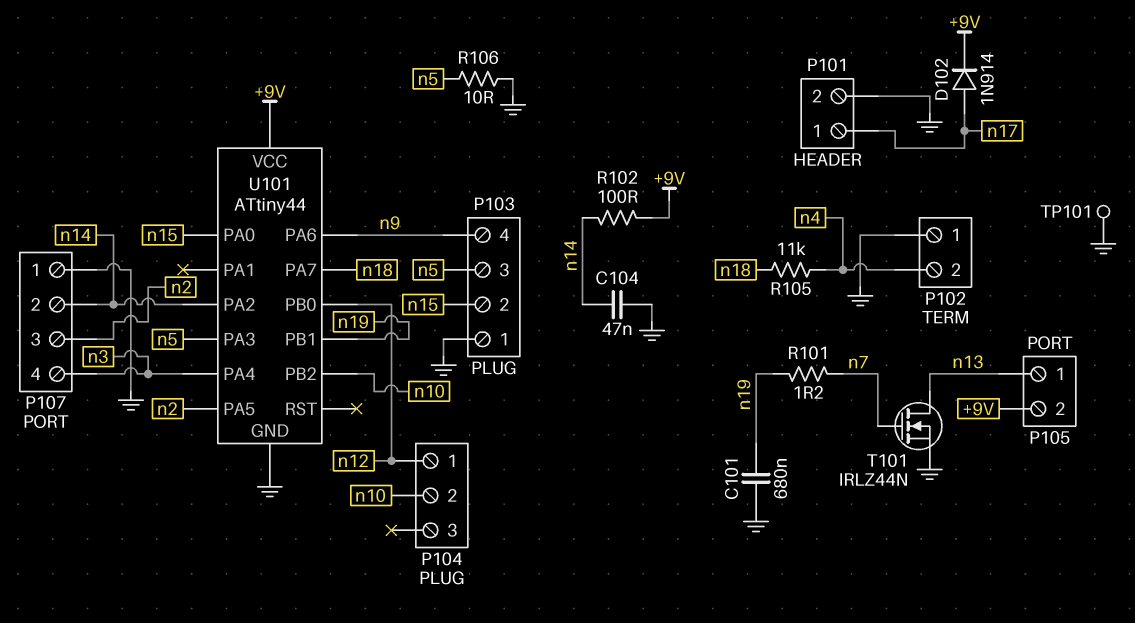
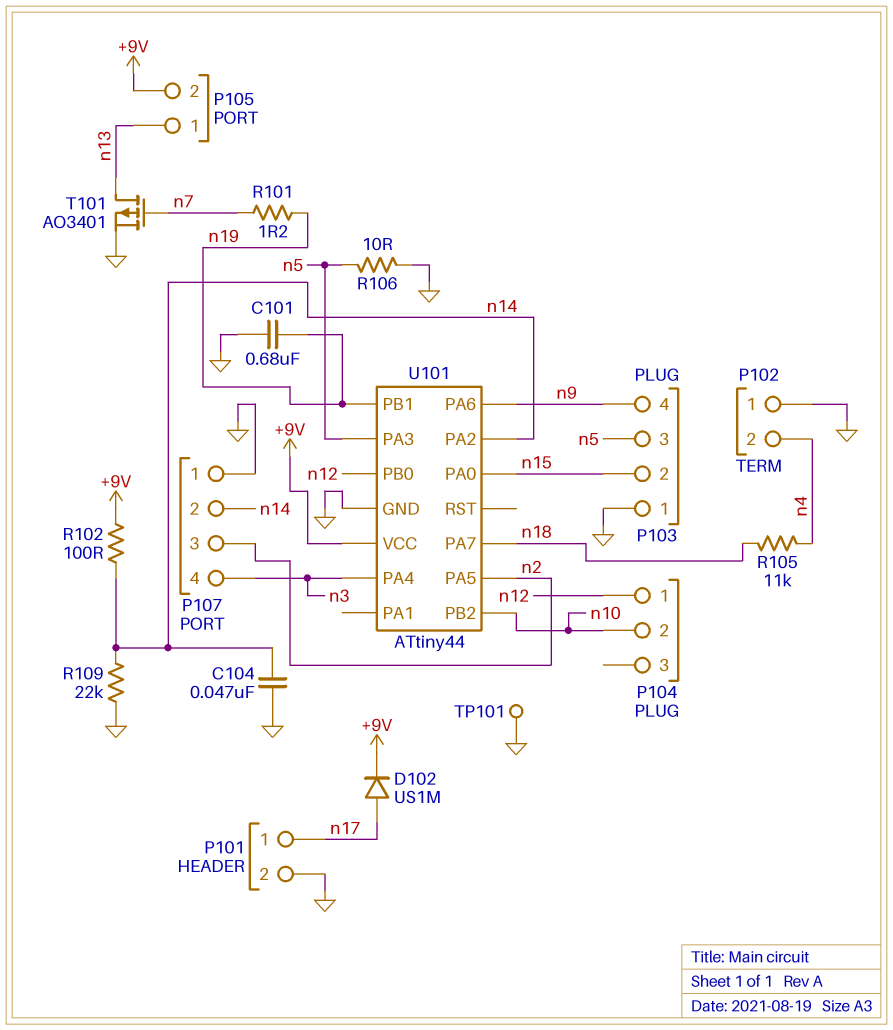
D102: diode 1N914 (A n17, K +9V) -> diode US1M (A n17, K +9V)
R109: none -> 22k (GND, n14)
T101: NMOS IRLZ44N (G n7, D n13, S GND) -> PMOS AO3401 (G n7, D n13, S GND)

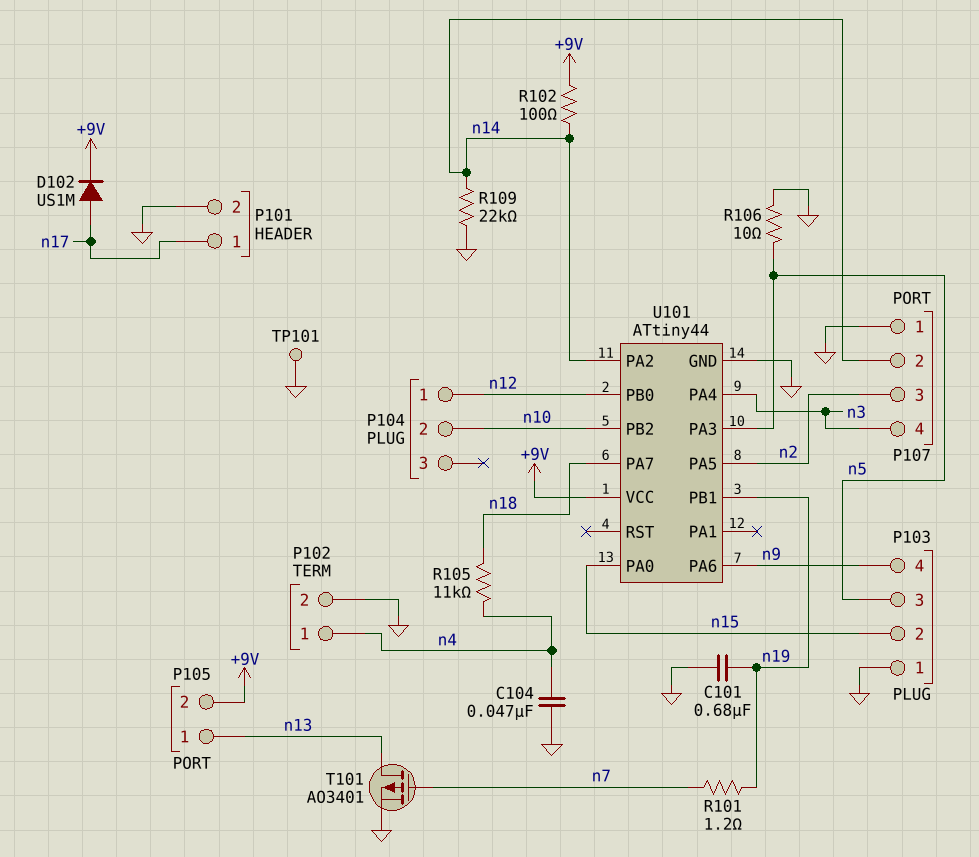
C104: 47nF (GND, n14) -> 47nF (GND, n4)
P102 pin 1: GND -> n4
P102 pin 2: n4 -> GND

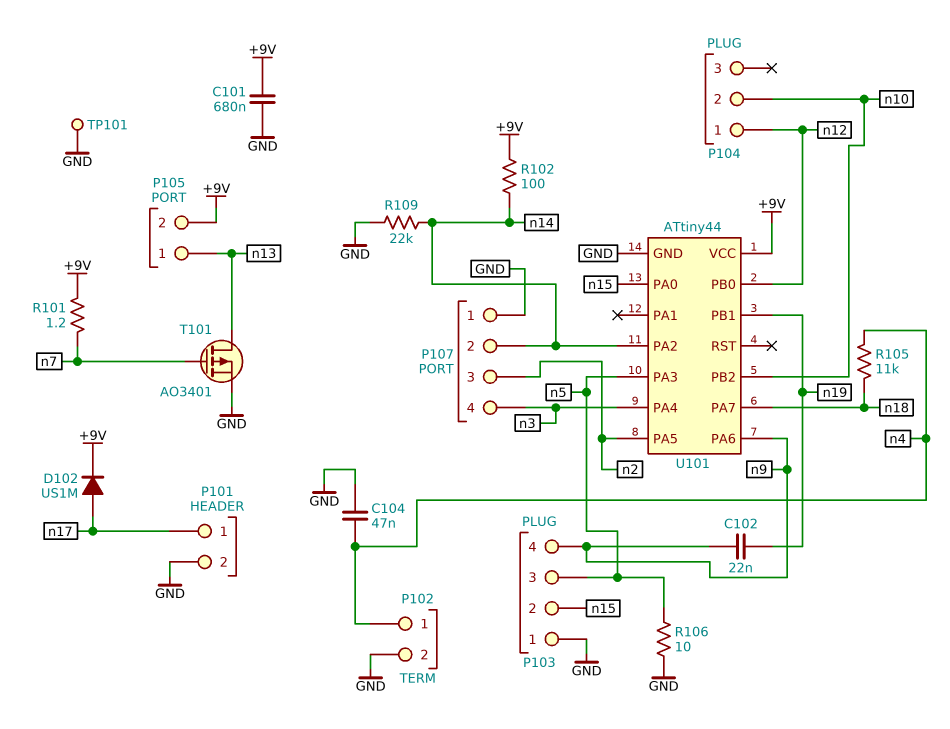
C101: 680nF (GND, n19) -> 680nF (+9V, GND)
C102: none -> 22nF (n9, n19)
R101: 1.2 (n7, n19) -> 1.2 (+9V, n7)

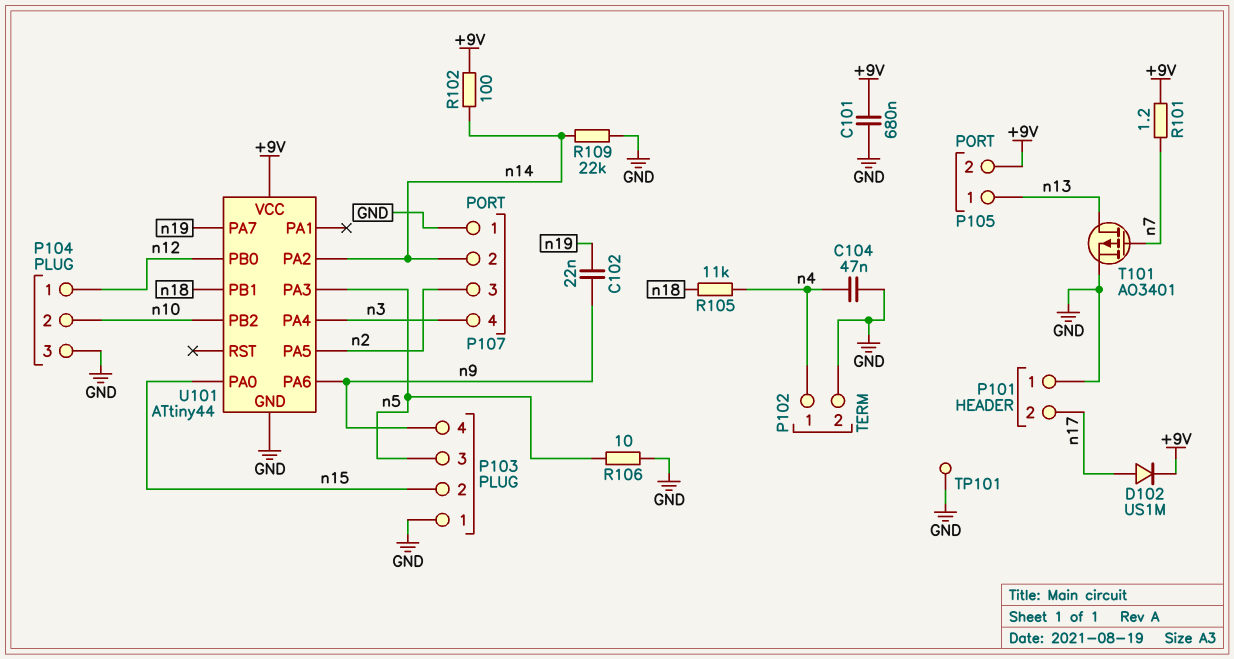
P101 pin 1: n17 -> GND
P101 pin 2: GND -> n17
P104 pin 3: none -> GND
U101 pin PA7: n18 -> n19
U101 pin PB1: n19 -> n18

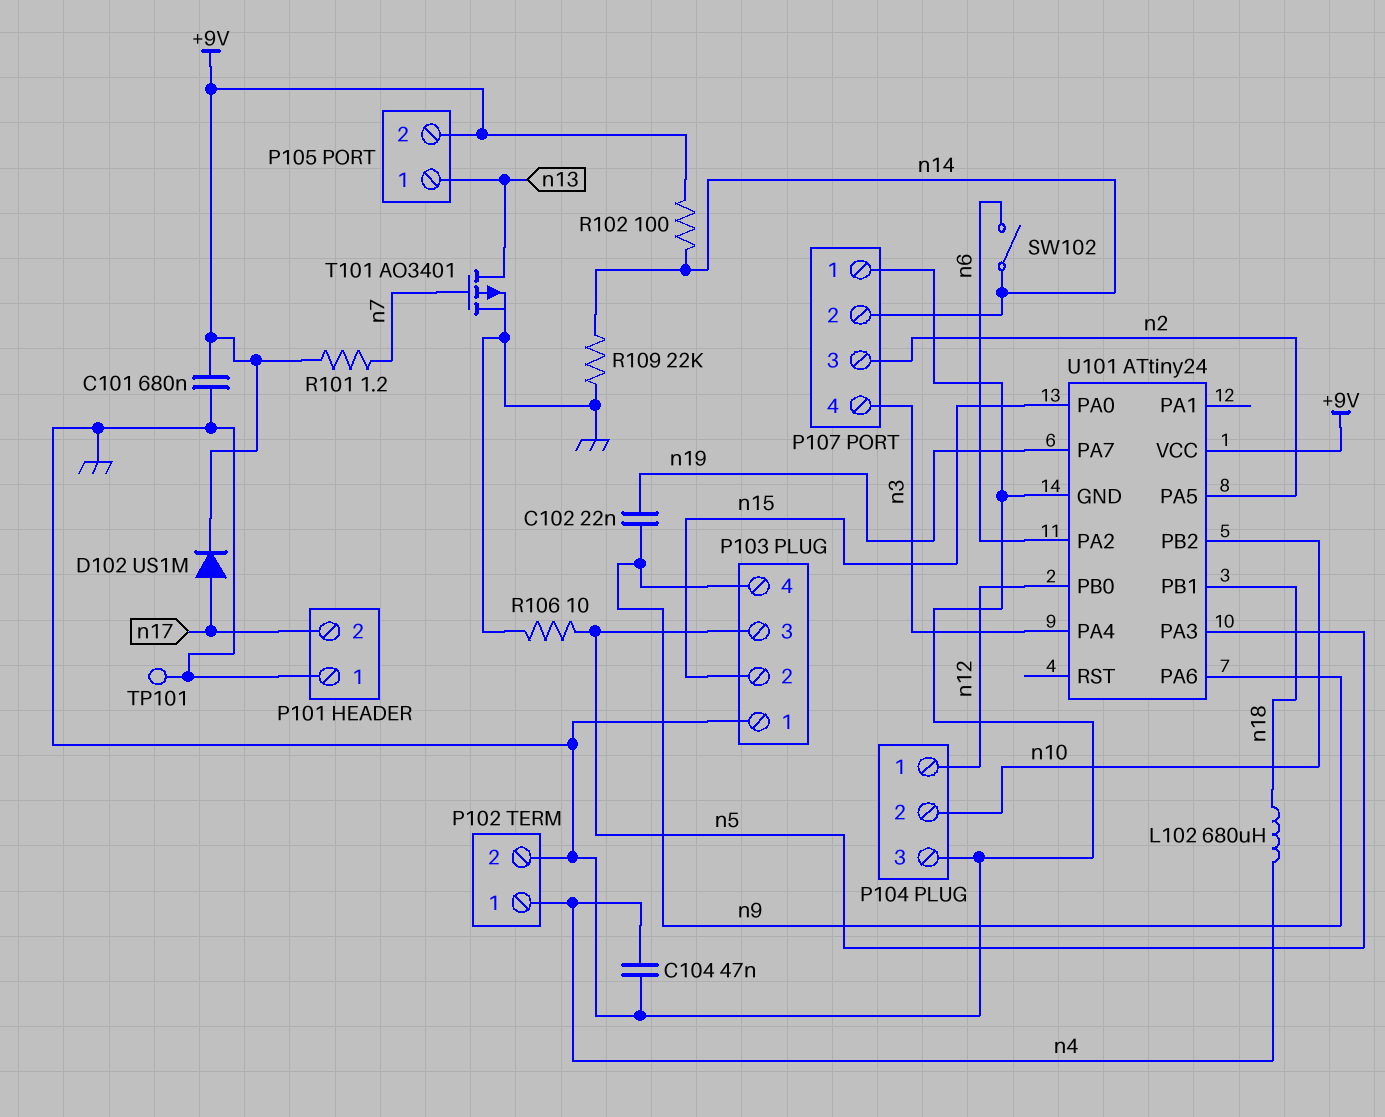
L102: none -> 680uH (n4, n18)
R105: 11k (n4, n18) -> none
SW102: none -> switch (n6, n14)
U101: ATtiny44 -> ATtiny24
U101 pin PA2: n14 -> n6

